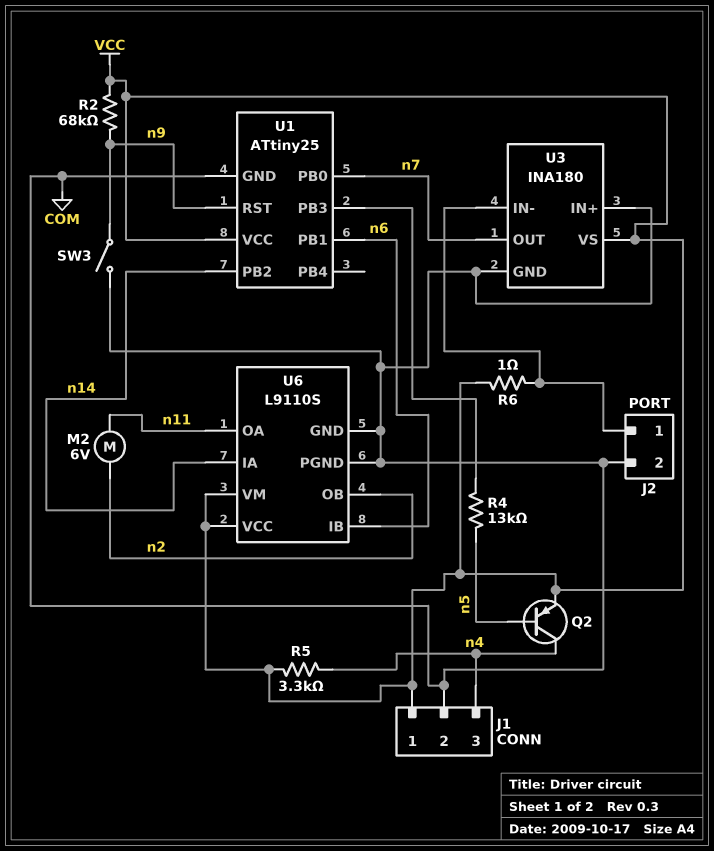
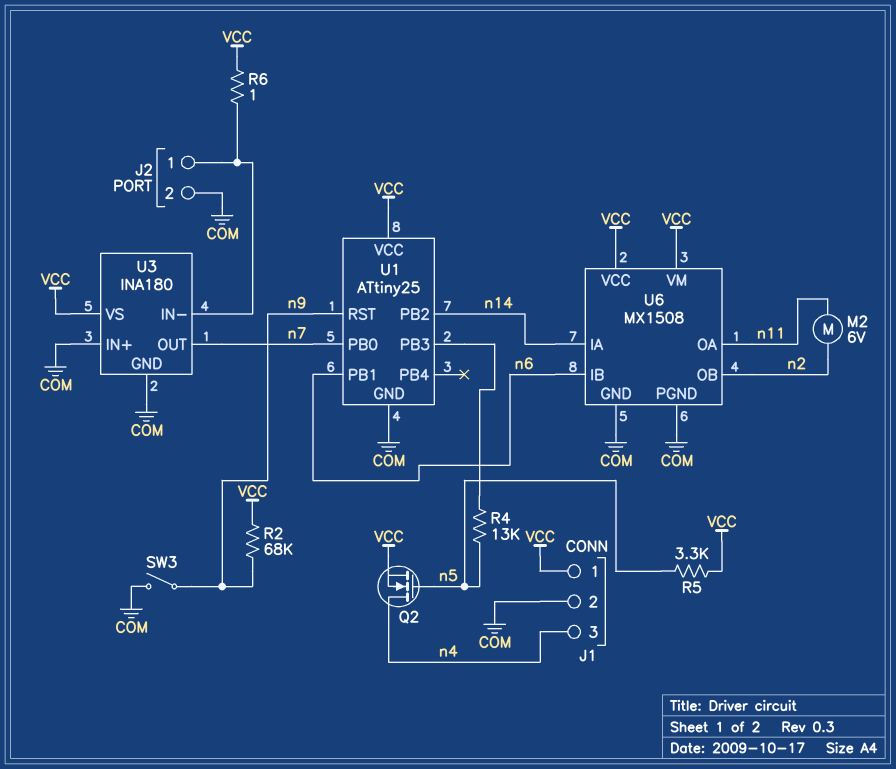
Q2: PNP (B n5, C n4, E VCC) -> NMOS (G n5, D n4, S VCC)
R5: 3.3k (VCC, n4) -> 3.3k (VCC, n5)
U6: L9110S -> MX1508

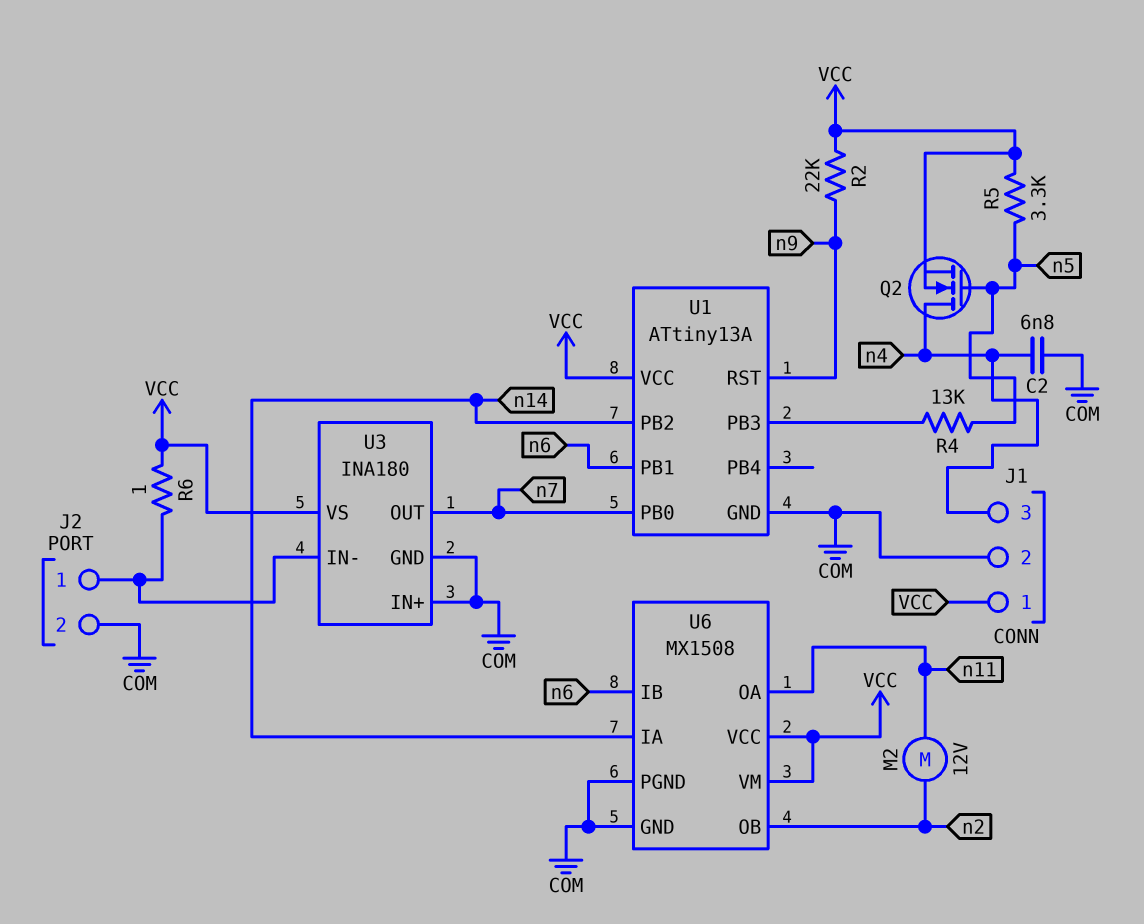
C2: none -> 6.8nF (COM, n4)
M2: motor 6V (n2, n11) -> motor 12V (n2, n11)
R2: 68k (VCC, n9) -> 22k (VCC, n9)
SW3: switch (COM, n9) -> none
U1: ATtiny25 -> ATtiny13A

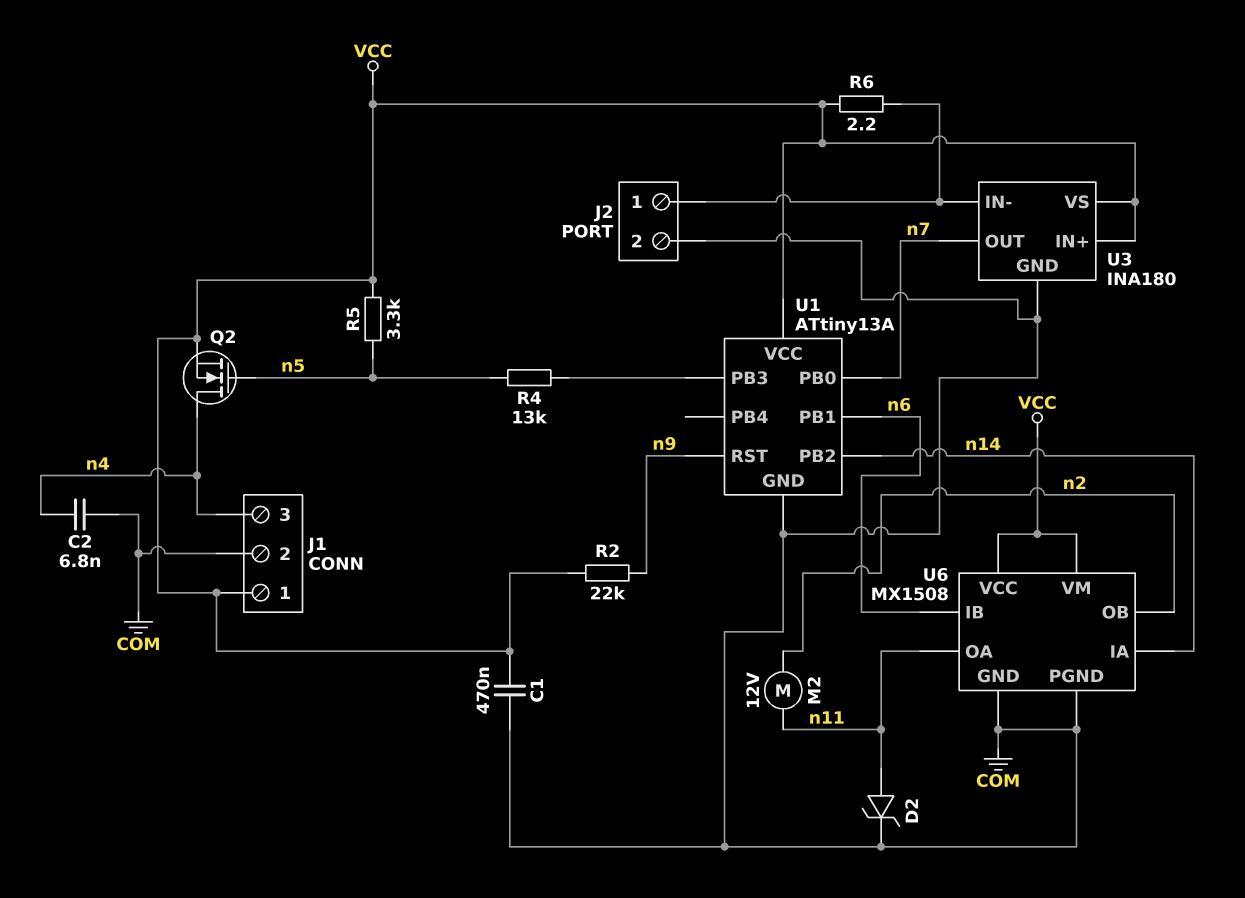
C1: none -> 470nF (COM, VCC)
D2: none -> zener (A n11, K COM)
R6: 1 (J2/1, VCC) -> 2.2 (J2/1, VCC)
U3 pin IN+: COM -> VCC

